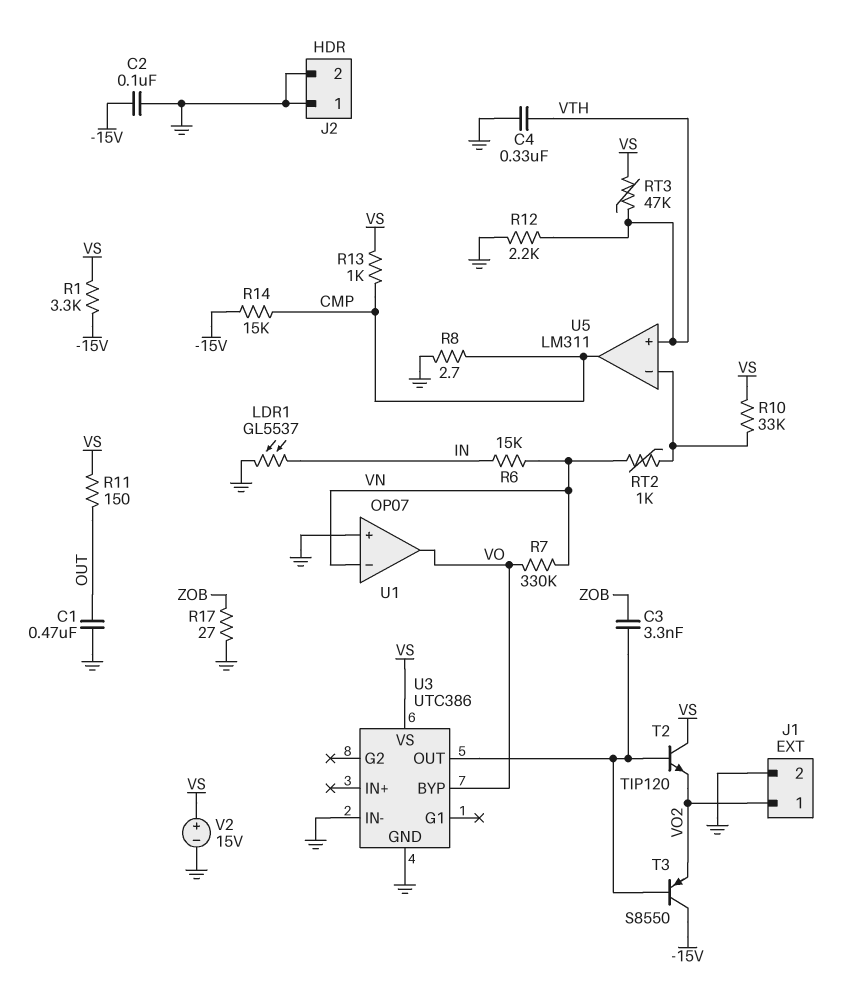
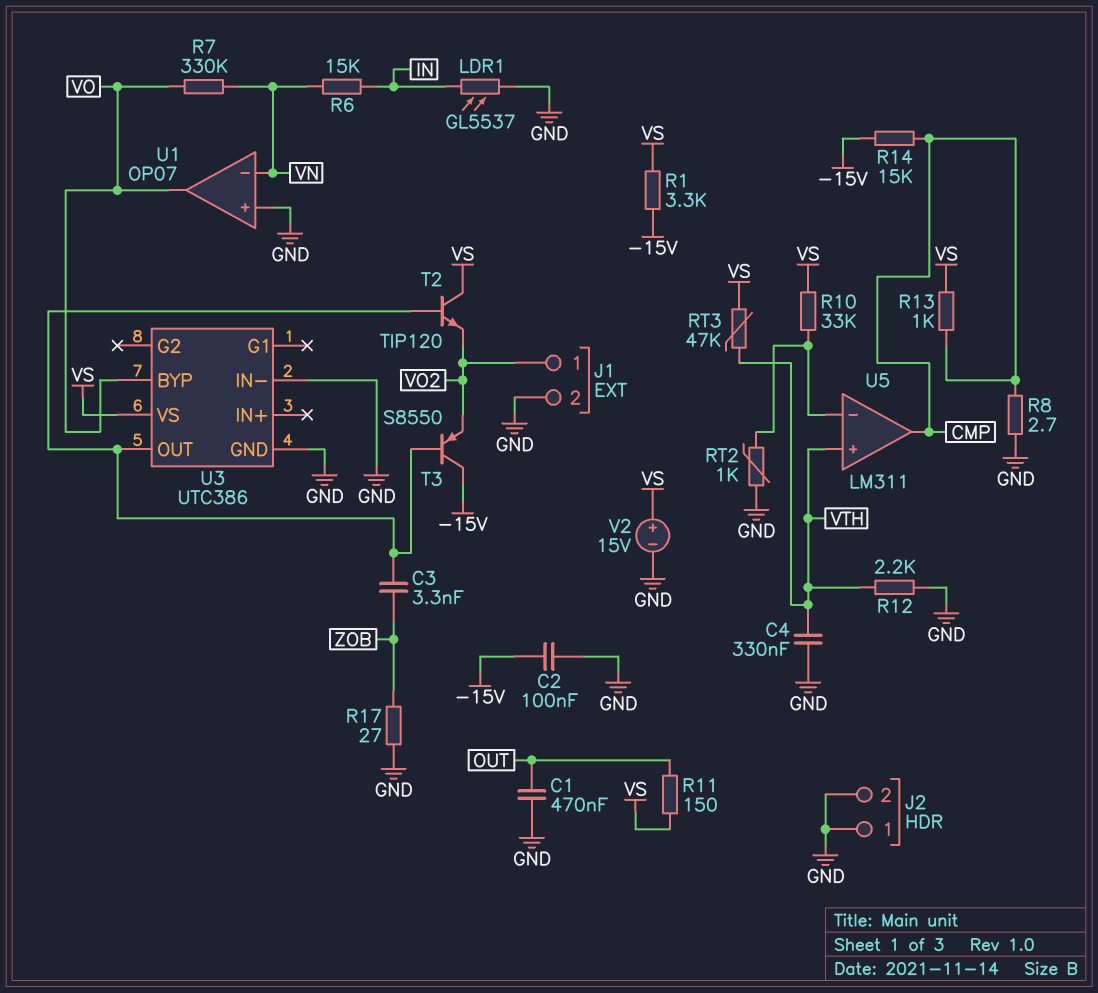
RT2: 1k (U5/in-, VN) -> 1k (GND, U5/in-)

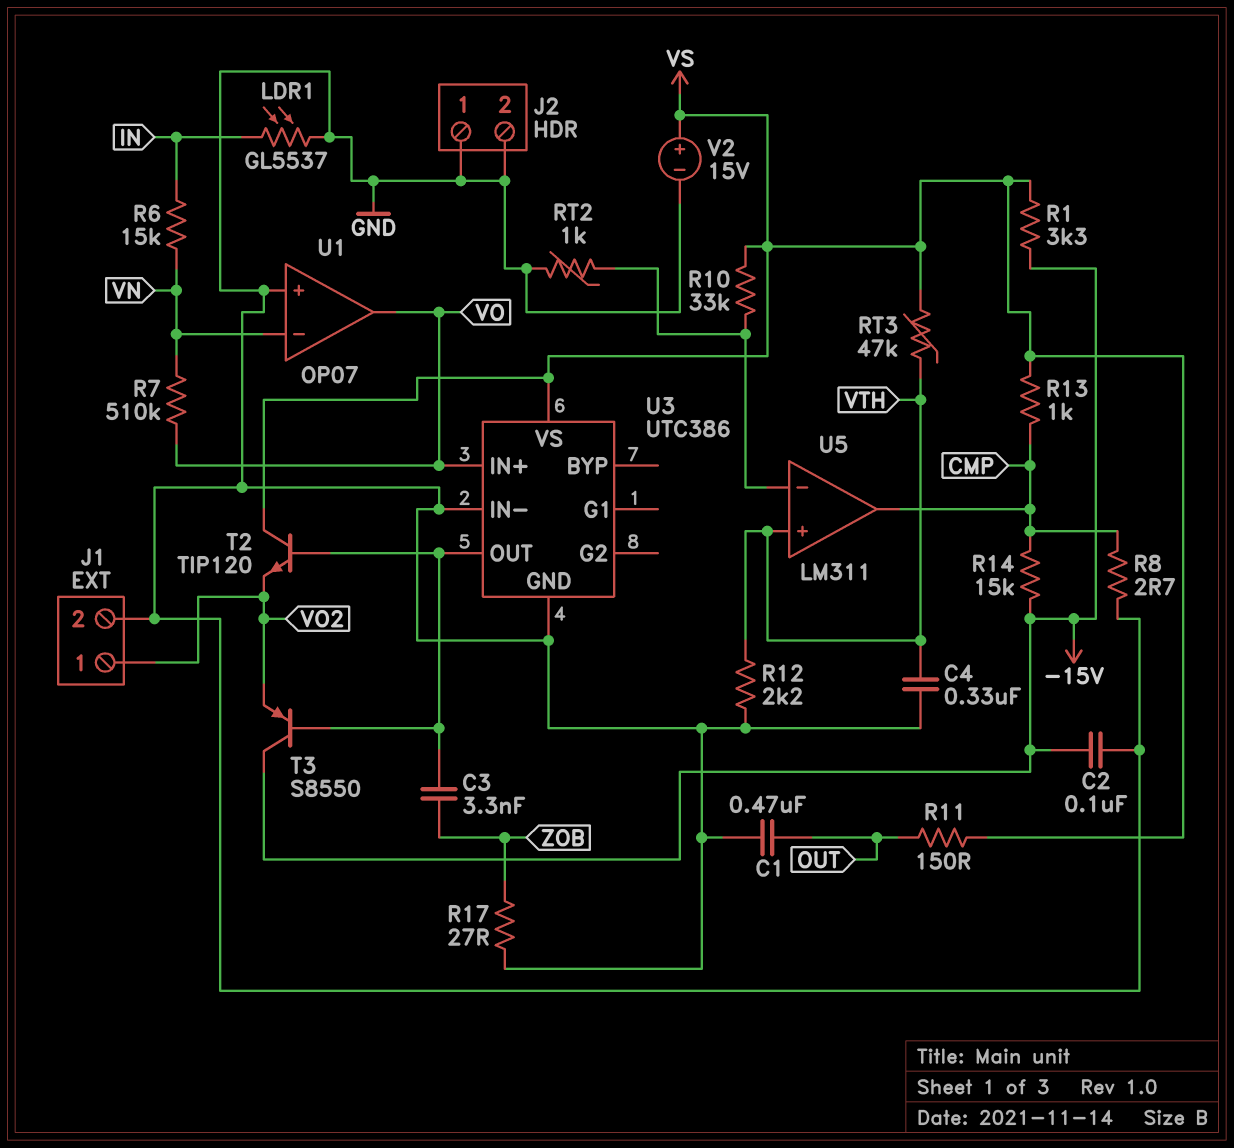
R7: 330k (VN, VO) -> 510k (VN, VO)
U3 pin BYP: VO -> none
U3 pin IN+: none -> VO

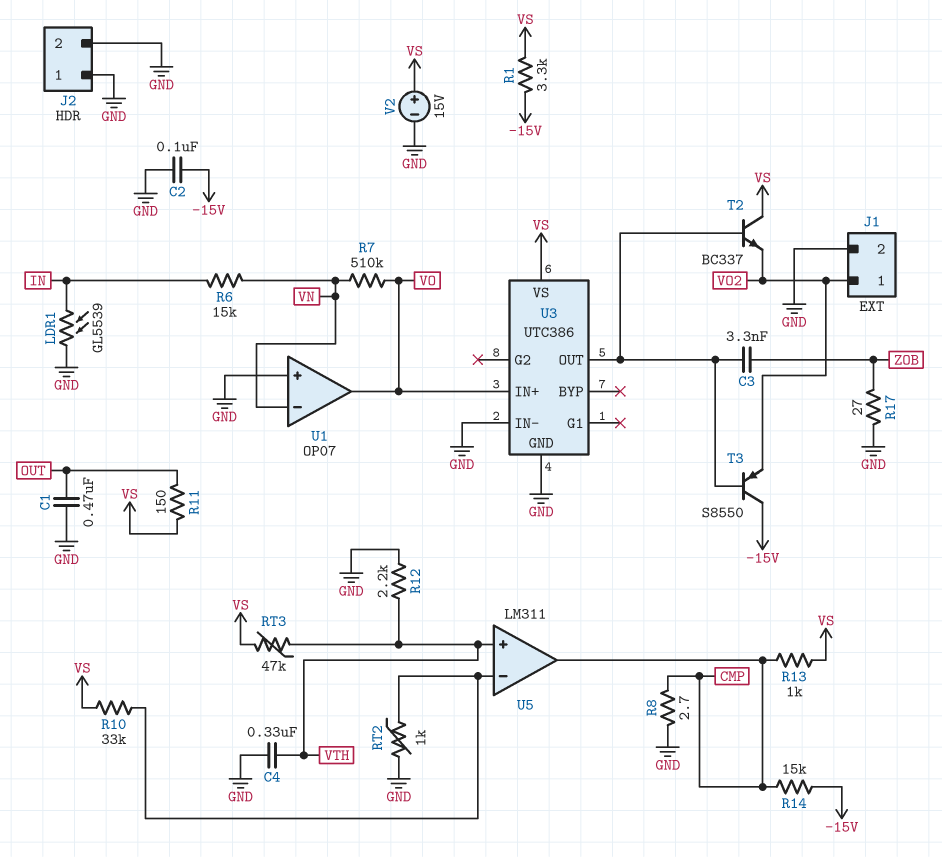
LDR1: GL5537 (GND, IN) -> GL5539 (GND, IN)
T2: NPN TIP120 (B U3/OUT, C VS, E VO2) -> NPN BC337 (B U3/OUT, C VS, E VO2)

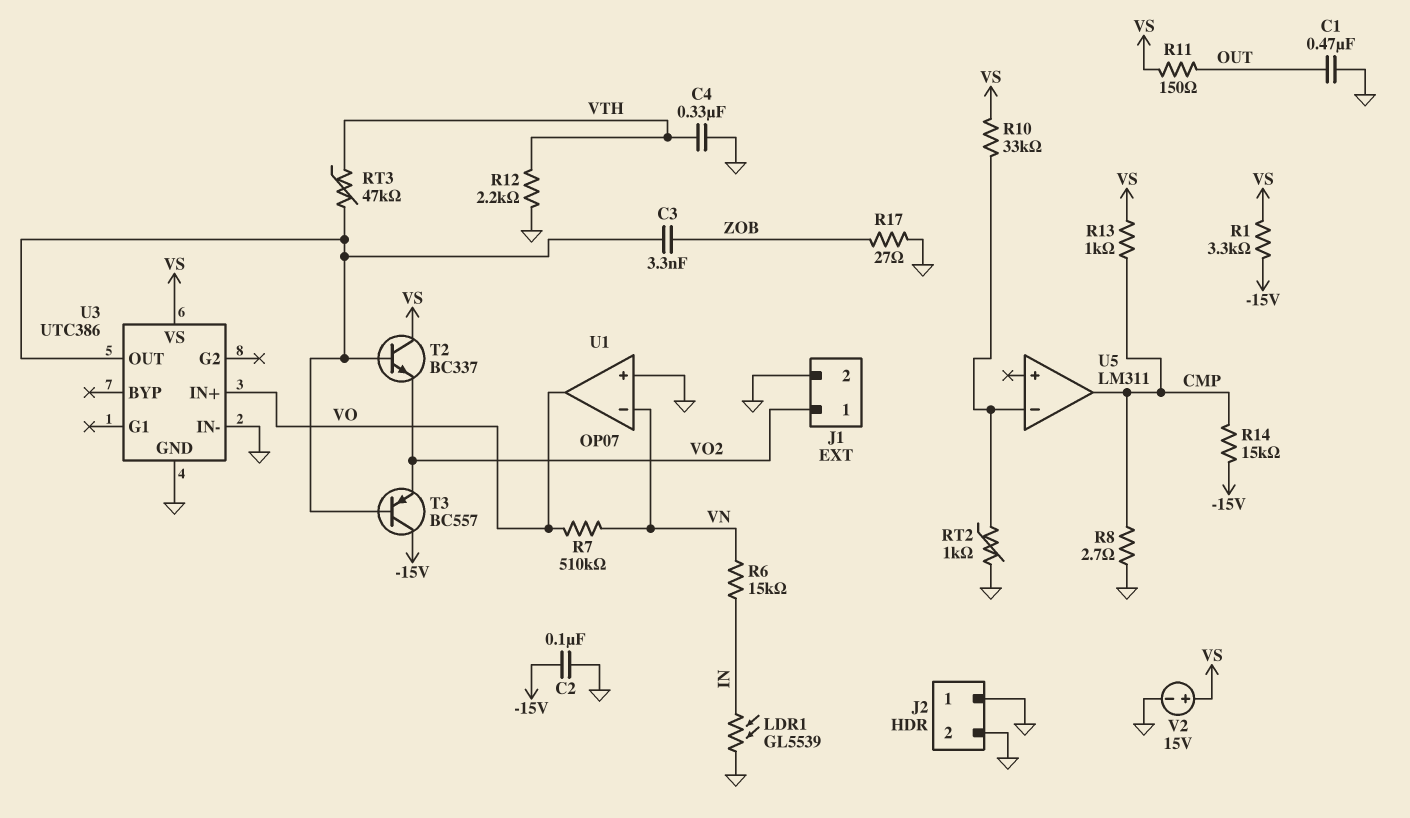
RT3: 47k (VS, VTH) -> 47k (U3/OUT, VTH)
T3: PNP S8550 (B U3/OUT, C -15V, E VO2) -> PNP BC557 (B U3/OUT, C -15V, E VO2)
U5 pin in+: VTH -> none

